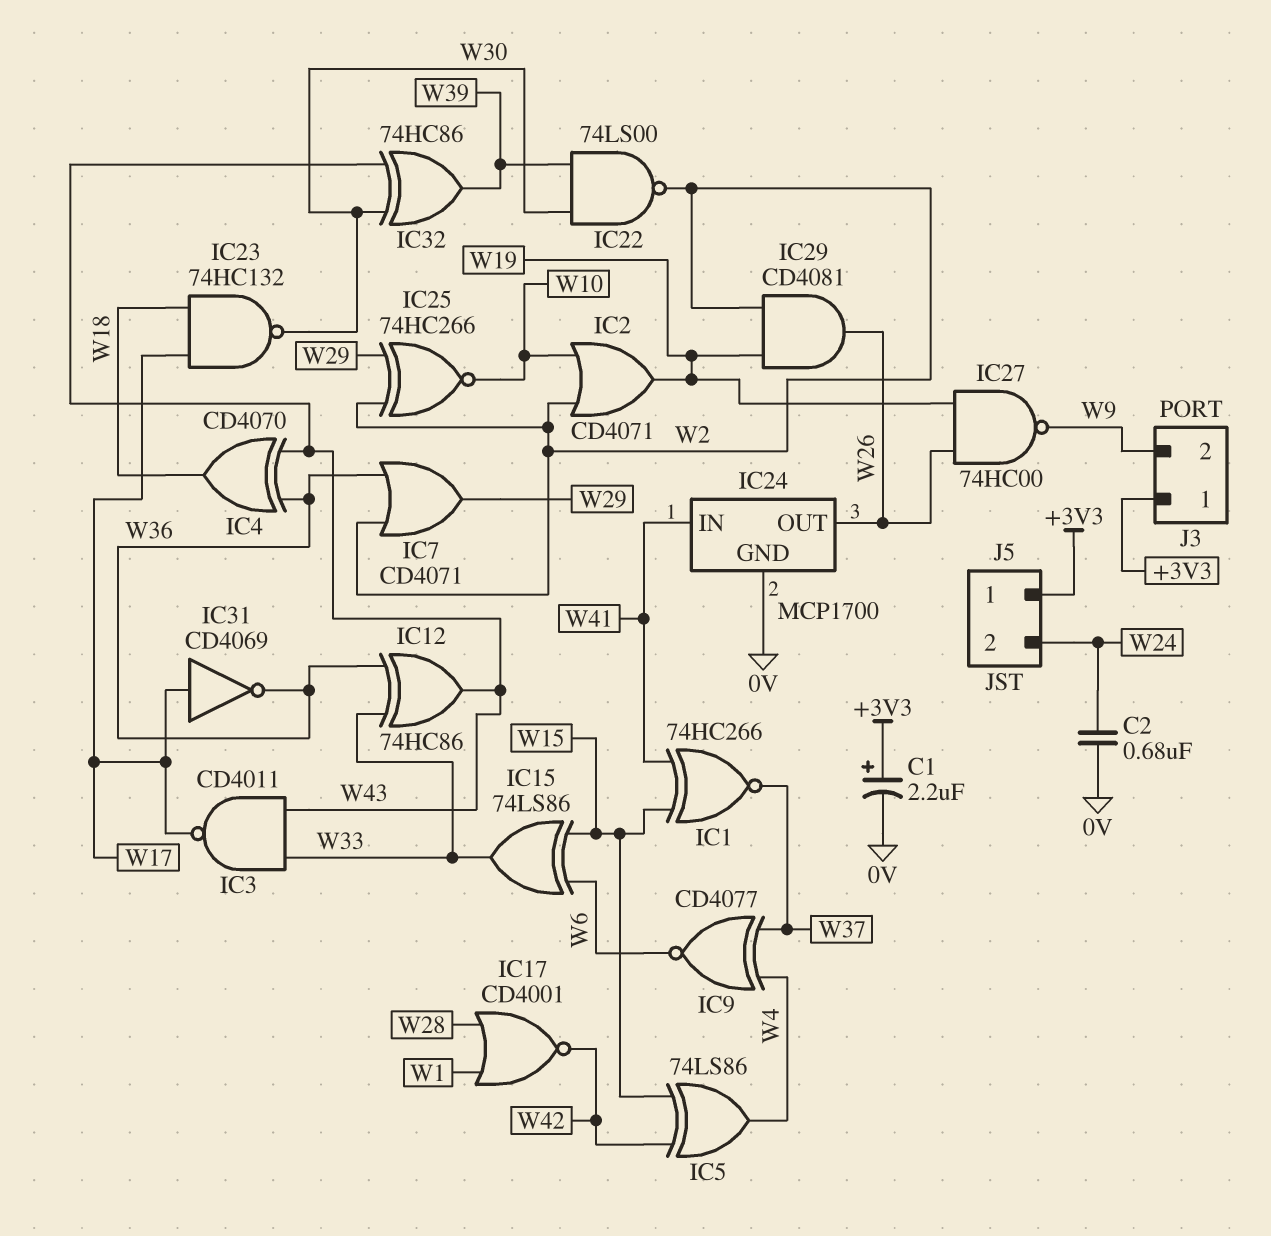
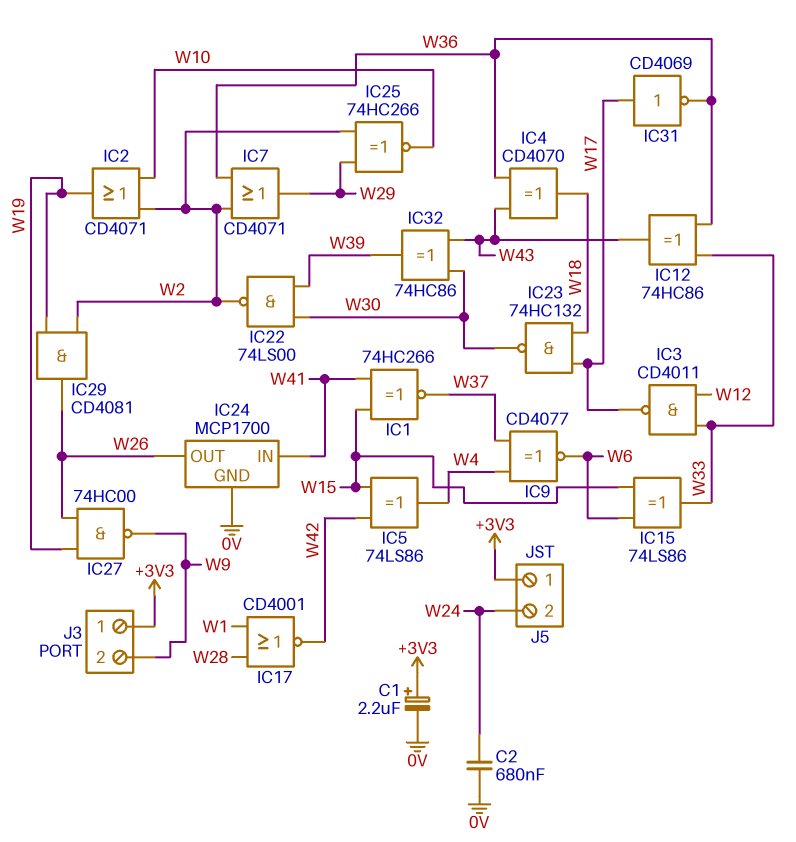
IC3: NAND CD4011 (in W33, in W43, out W17) -> NAND CD4011 (in W12, in W33, out W17)

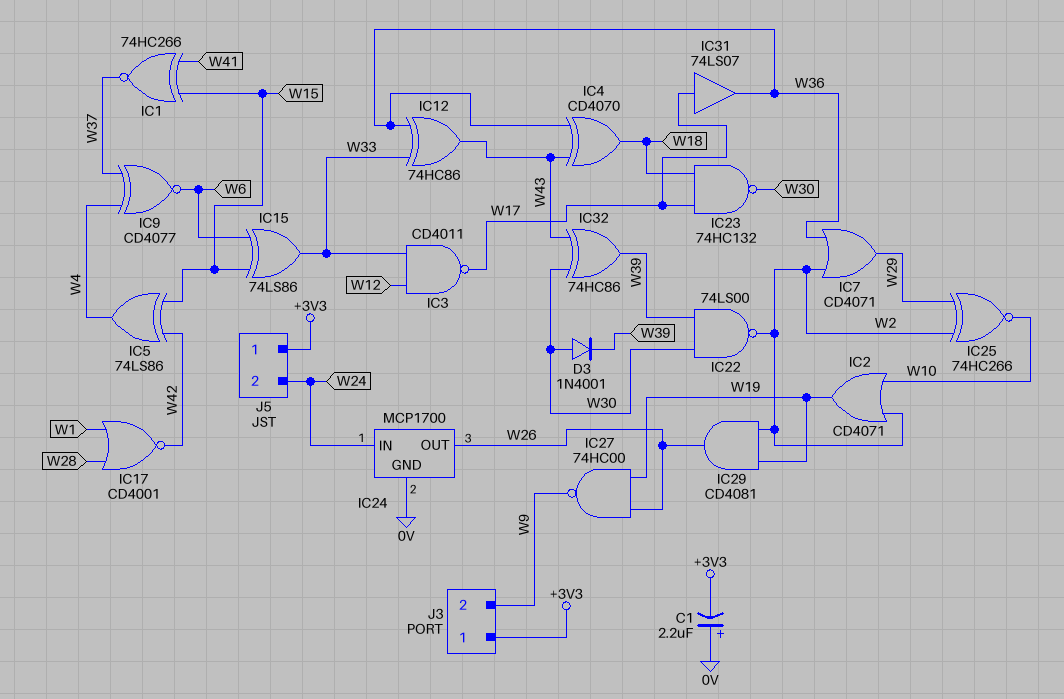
C1: 2.2uF (plus +3V3, minus 0V) -> 2.2uF (plus 0V, minus +3V3)
C2: 680nF (0V, W24) -> none
D3: none -> diode 1N4001 (A W30, K W39)
IC24 pin IN: W41 -> W24
IC31: NOT CD4069 (in W17, out W36) -> buffer 74LS07 (in W17, out W36)

